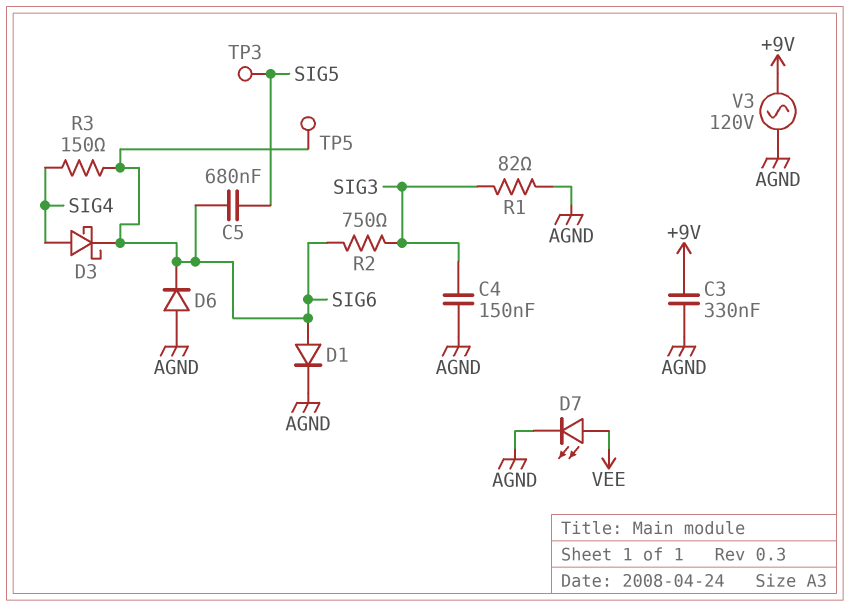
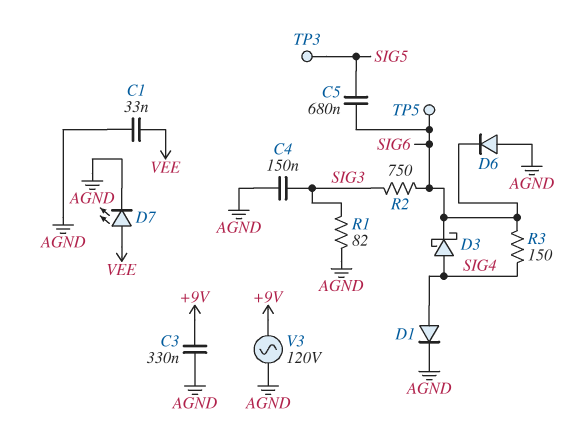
C1: none -> 33nF (AGND, VEE)
D1: diode (A SIG6, K AGND) -> diode (A SIG4, K AGND)

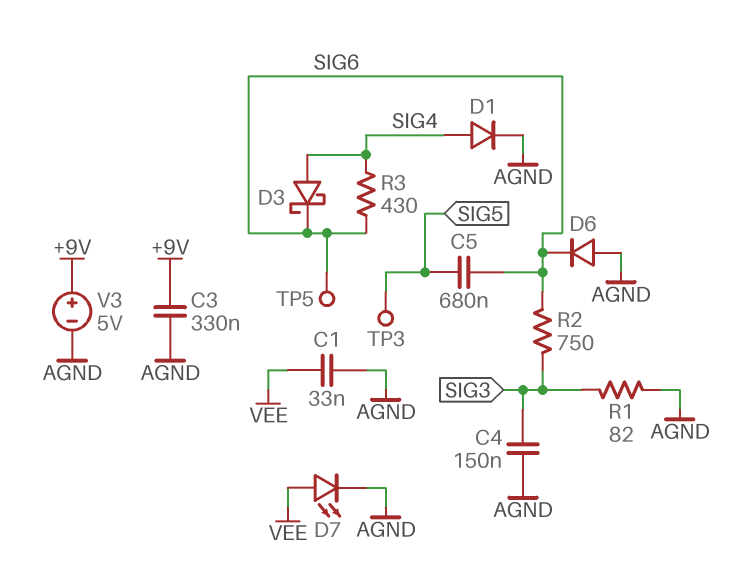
R3: 150 (SIG4, SIG6) -> 430 (SIG4, SIG6)
V3: AC 120V (+9V, AGND) -> 5V (plus +9V, minus AGND)

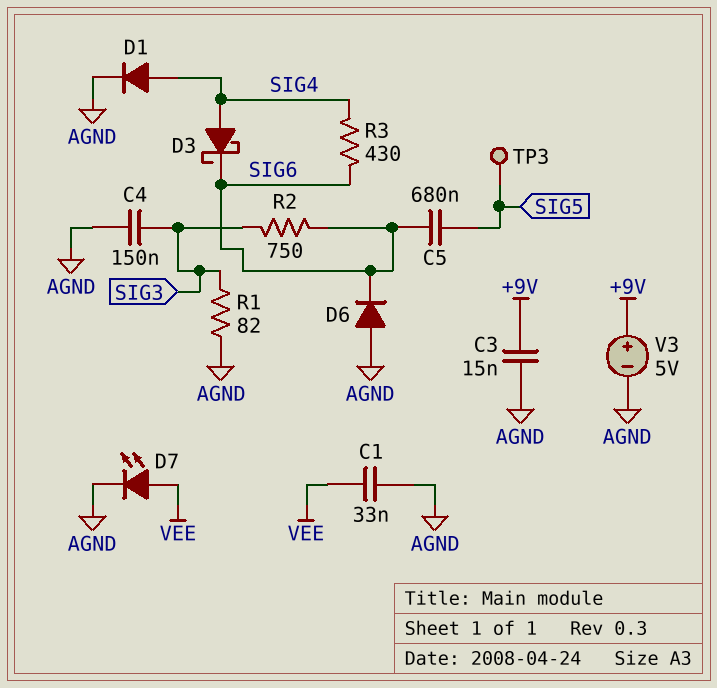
C3: 330nF (+9V, AGND) -> 15nF (+9V, AGND)
TP5: test point (SIG6) -> none

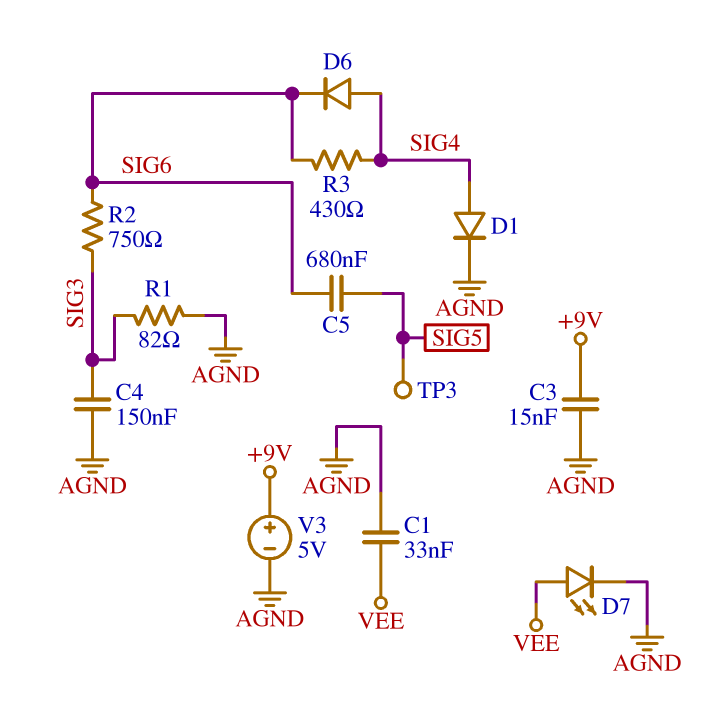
D3: schottky (A SIG4, K SIG6) -> none
D6: diode (A AGND, K SIG6) -> diode (A SIG4, K SIG6)

